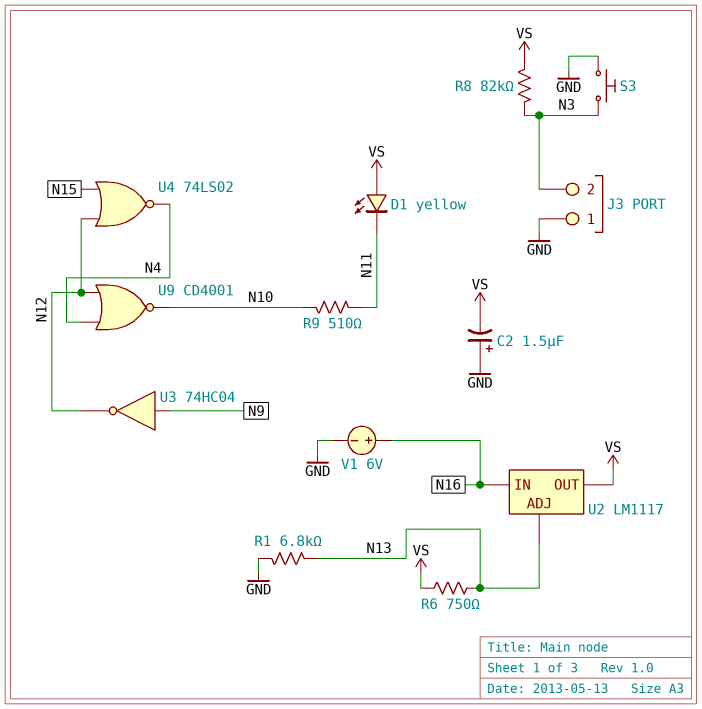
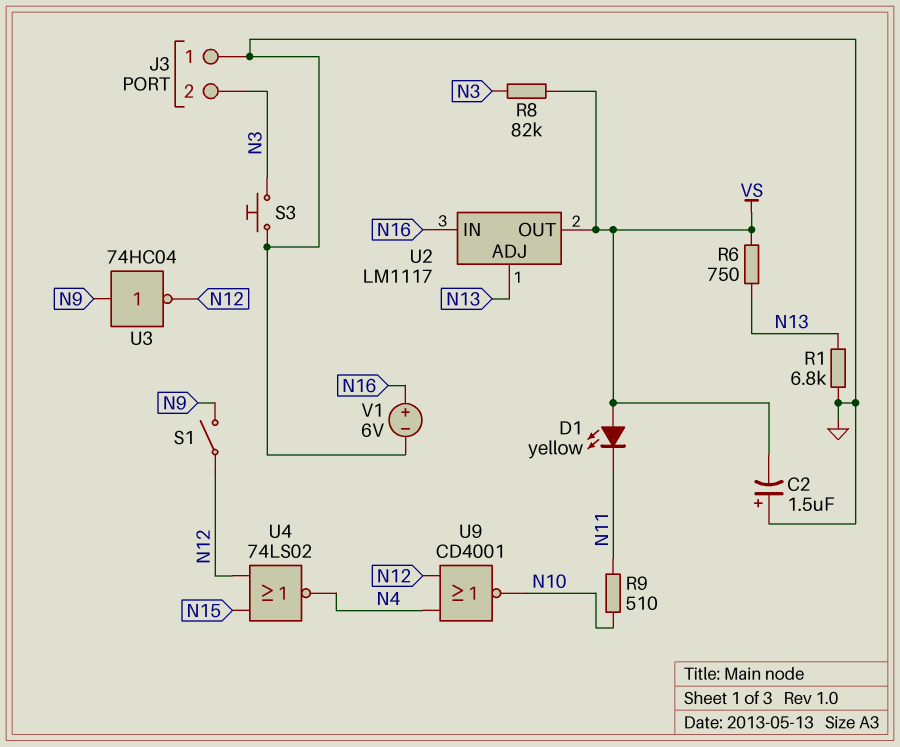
S1: none -> switch (N9, N12)

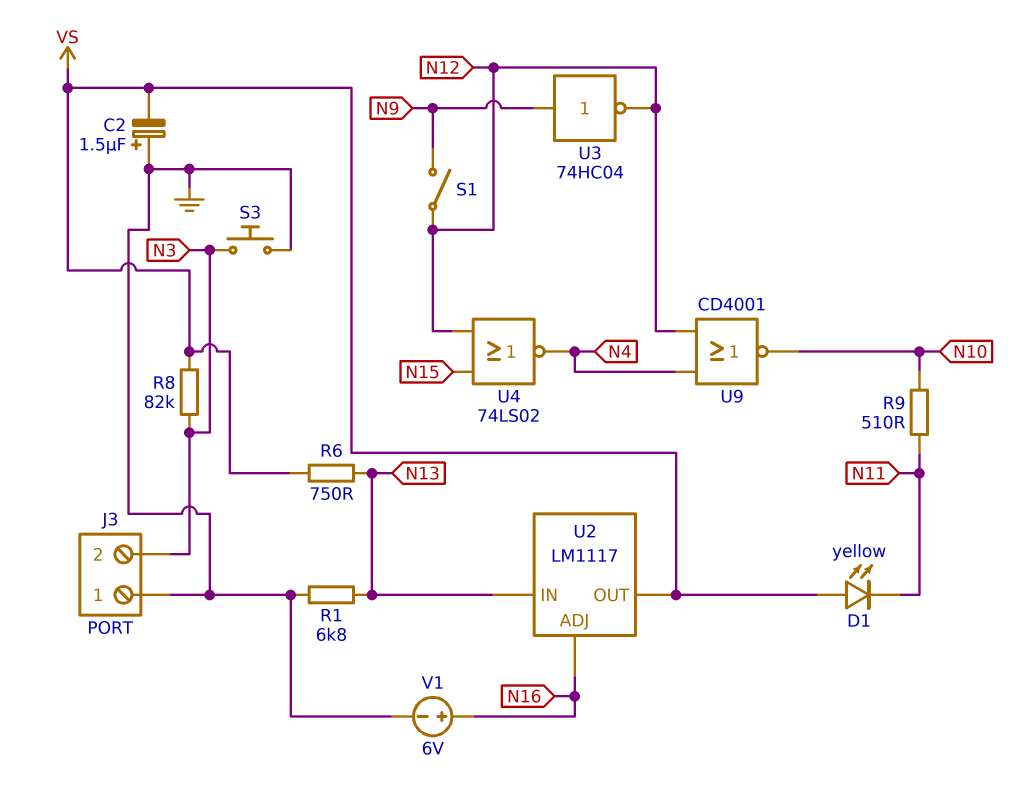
U2 pin ADJ: N13 -> N16
U2 pin IN: N16 -> N13

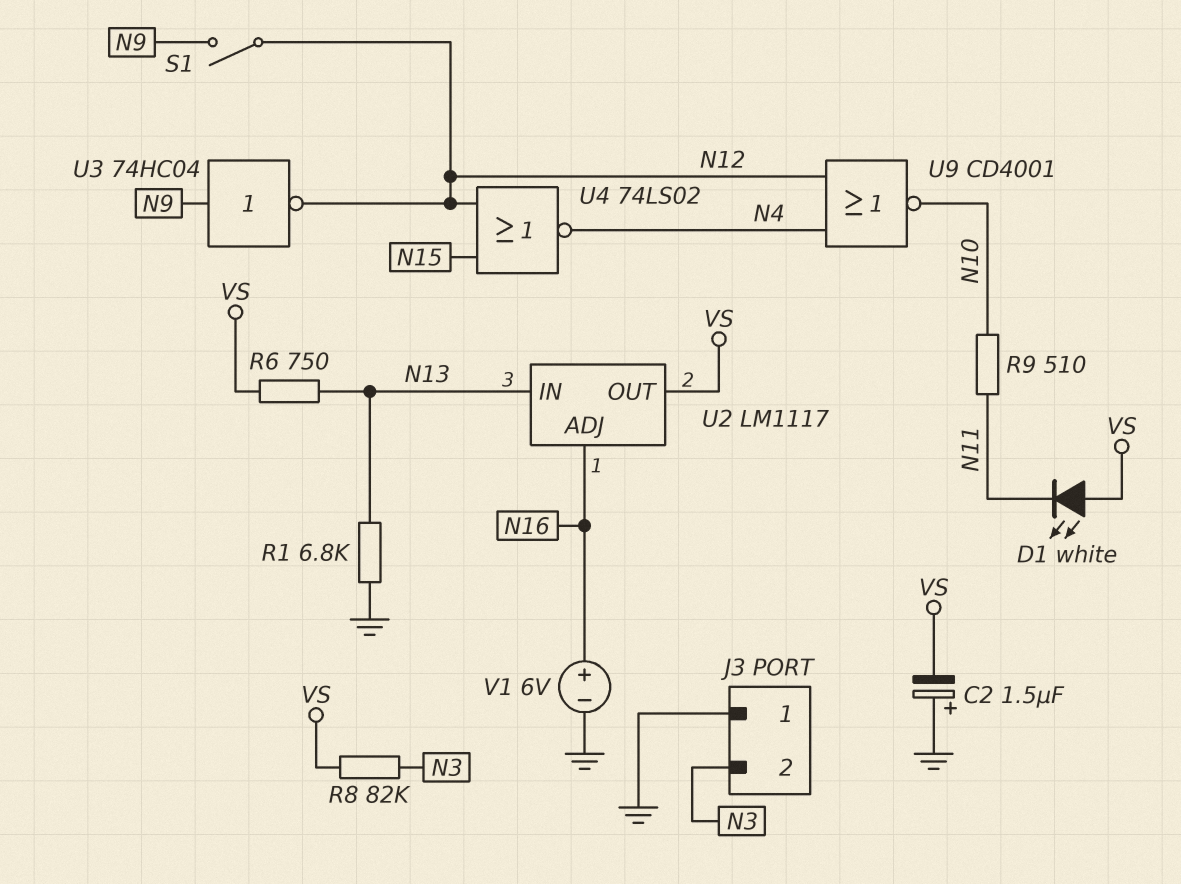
D1: LED yellow (A VS, K N11) -> LED white (A VS, K N11)
S3: button (GND, N3) -> none

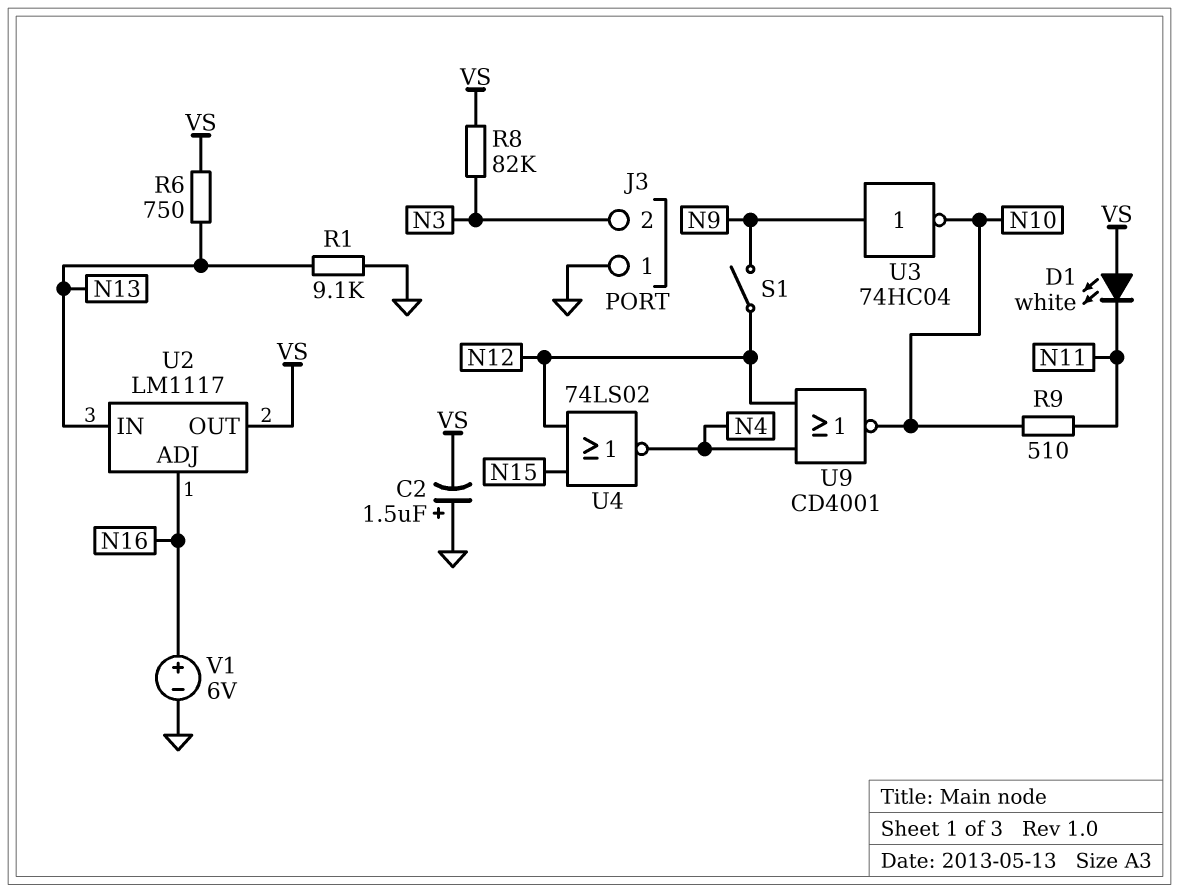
R1: 6.8k (GND, N13) -> 9.1k (GND, N13)
U3: NOT 74HC04 (in N9, out N12) -> NOT 74HC04 (in N9, out N10)

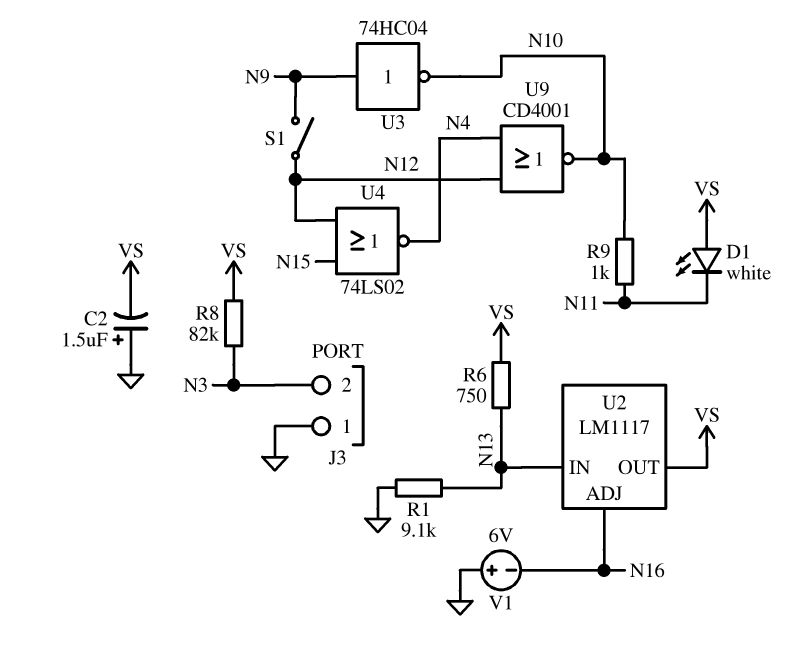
R9: 510 (N10, N11) -> 1k (N10, N11)
V1: 6V (plus N16, minus GND) -> 6V (plus GND, minus N16)

